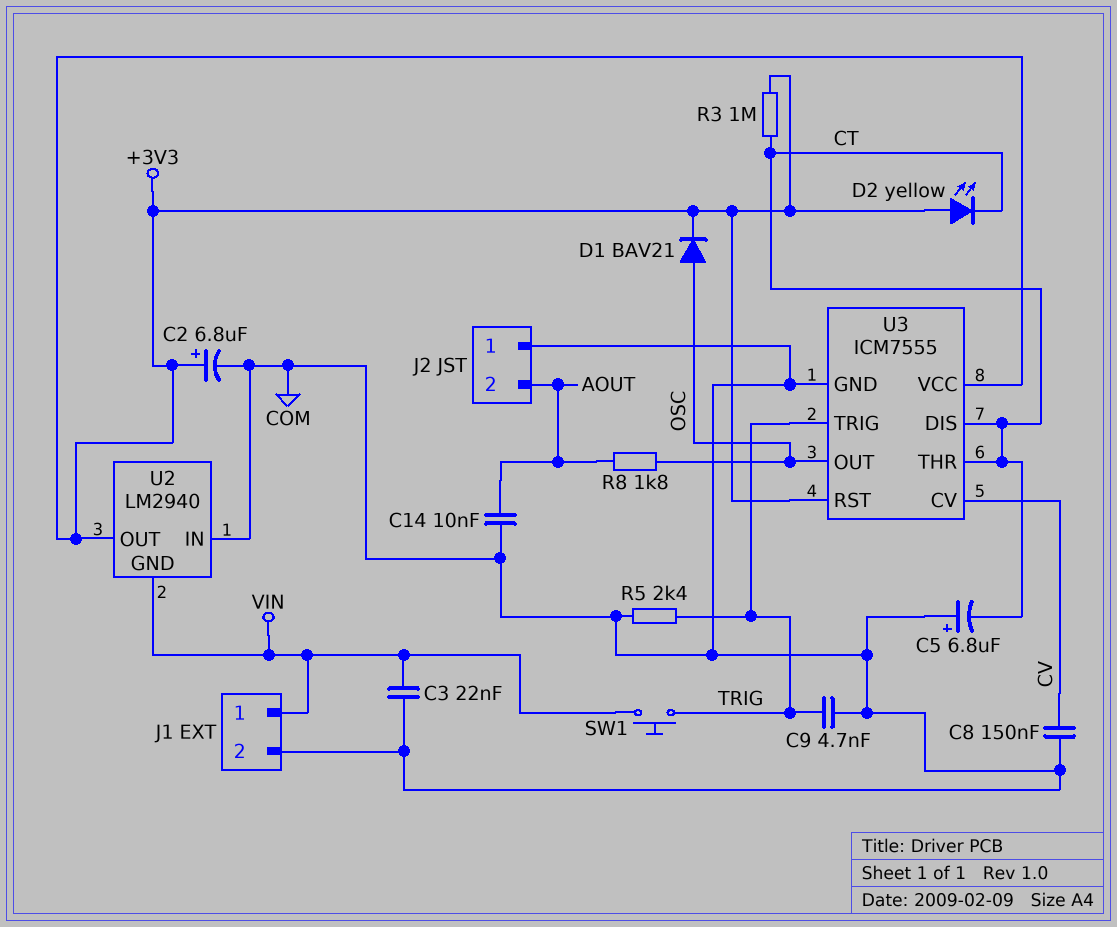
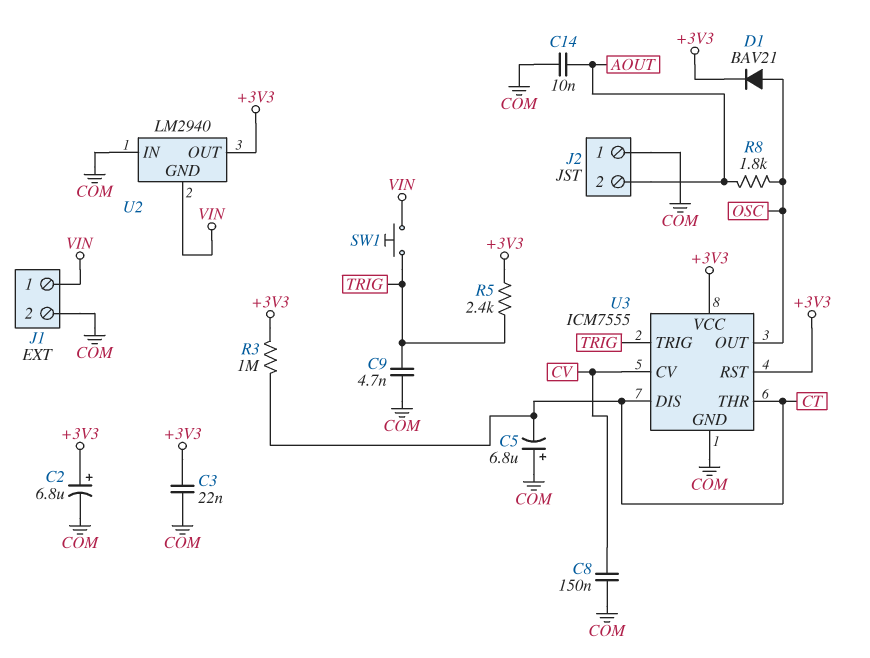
C3: 22nF (COM, VIN) -> 22nF (+3V3, COM)
D2: LED yellow (A +3V3, K CT) -> none
R5: 2.4k (COM, TRIG) -> 2.4k (+3V3, TRIG)

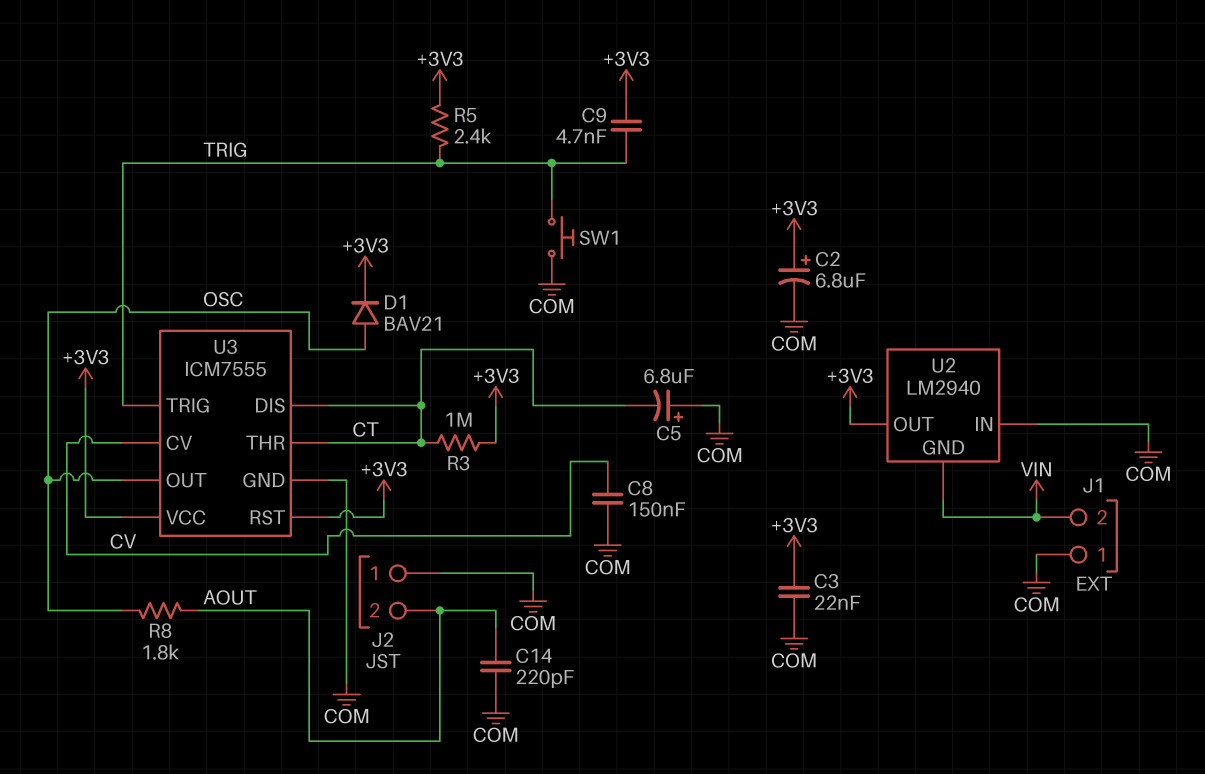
C9: 4.7nF (COM, TRIG) -> 4.7nF (+3V3, TRIG)
C14: 10nF (AOUT, COM) -> 220pF (AOUT, COM)
J1 pin 1: VIN -> COM
J1 pin 2: COM -> VIN
SW1: button (TRIG, VIN) -> button (COM, TRIG)

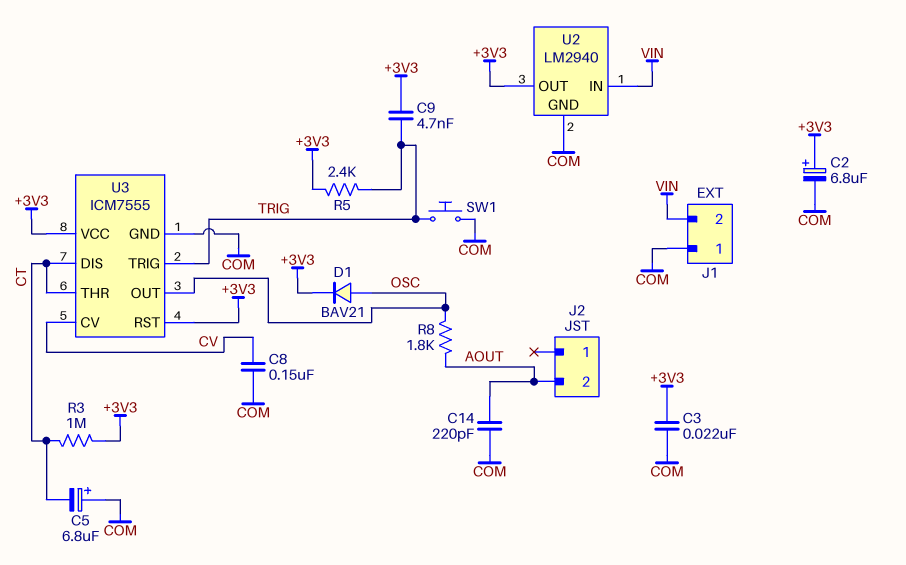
J2 pin 1: COM -> none
U2 pin GND: VIN -> COM
U2 pin IN: COM -> VIN

